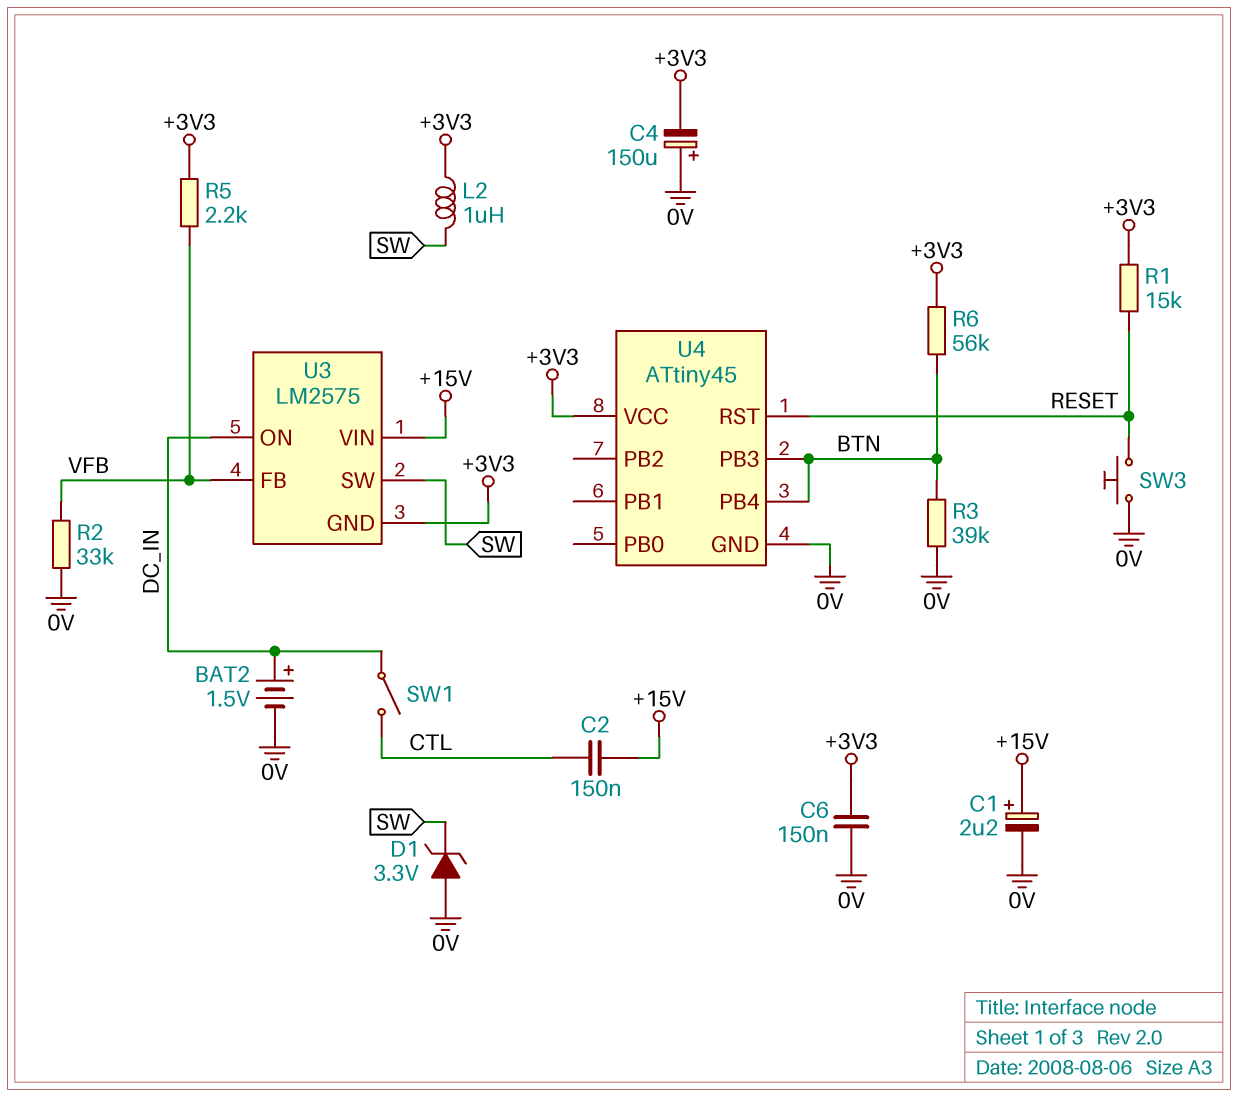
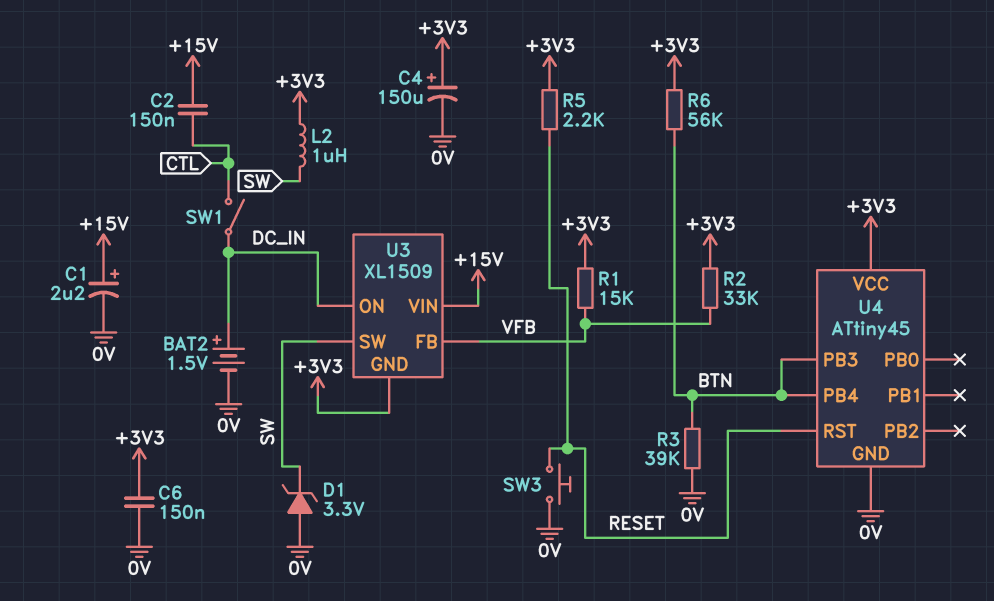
C4: 150uF (plus 0V, minus +3V3) -> 150uF (plus +3V3, minus 0V)
R1: 15k (+3V3, RESET) -> 15k (+3V3, VFB)
R2: 33k (0V, VFB) -> 33k (+3V3, VFB)
R5: 2.2k (+3V3, VFB) -> 2.2k (+3V3, RESET)
U3: LM2575 -> XL1509

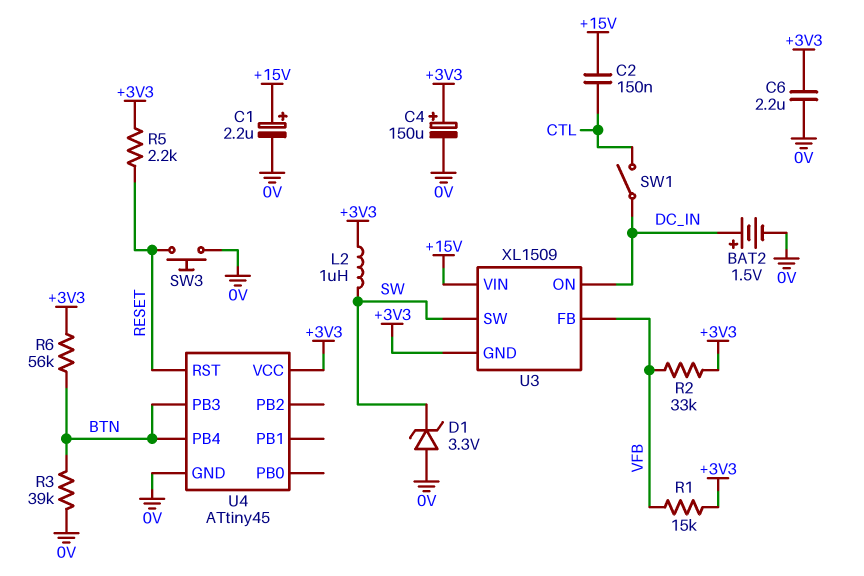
C6: 150nF (+3V3, 0V) -> 2.2uF (+3V3, 0V)

